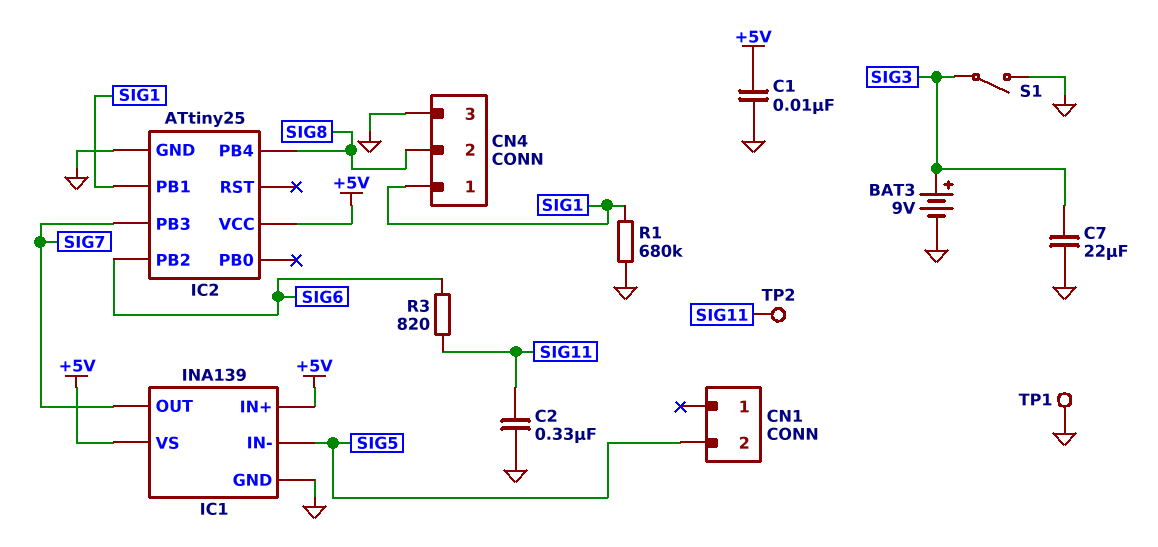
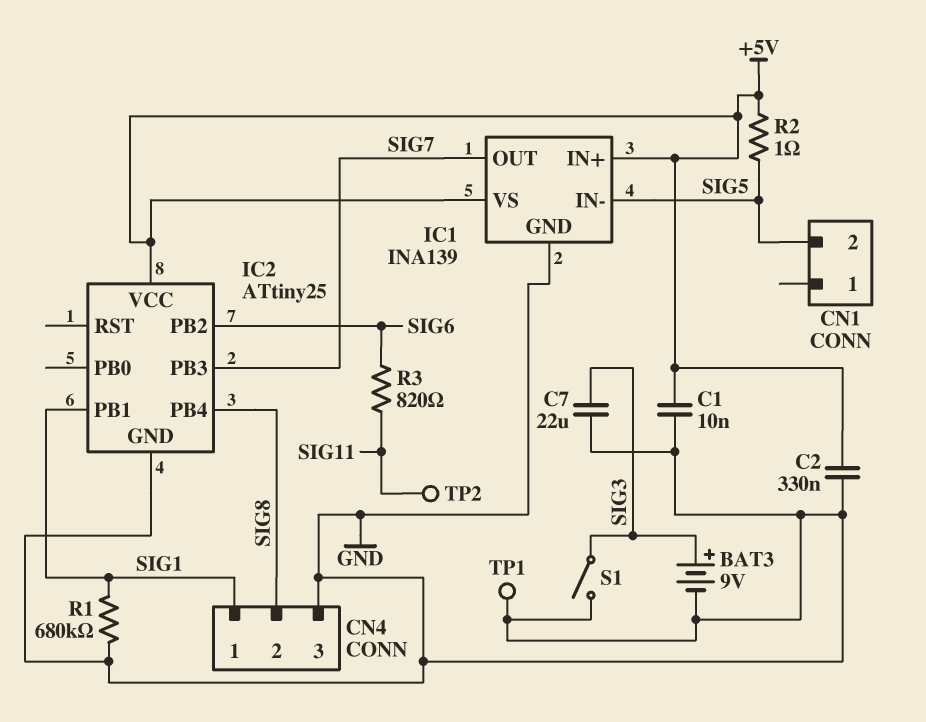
C2: 330nF (GND, SIG11) -> 330nF (+5V, GND)
R2: none -> 1 (+5V, SIG5)

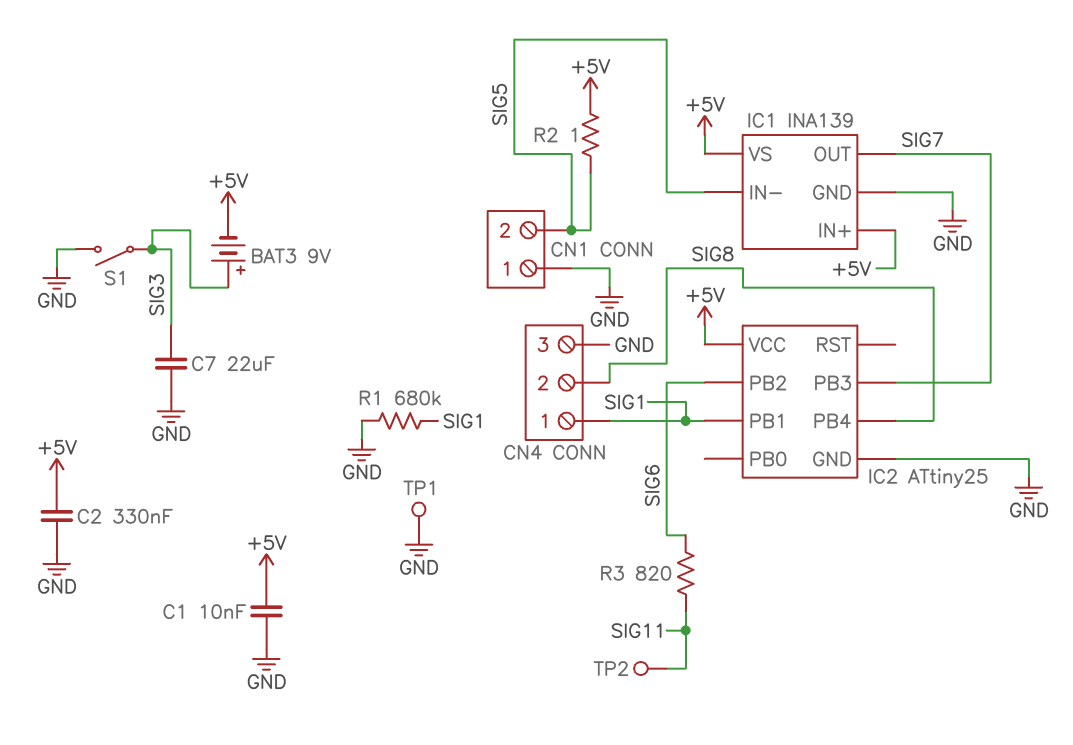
BAT3: 9V (plus SIG3, minus GND) -> 9V (plus SIG3, minus +5V)
CN1 pin 1: none -> GND

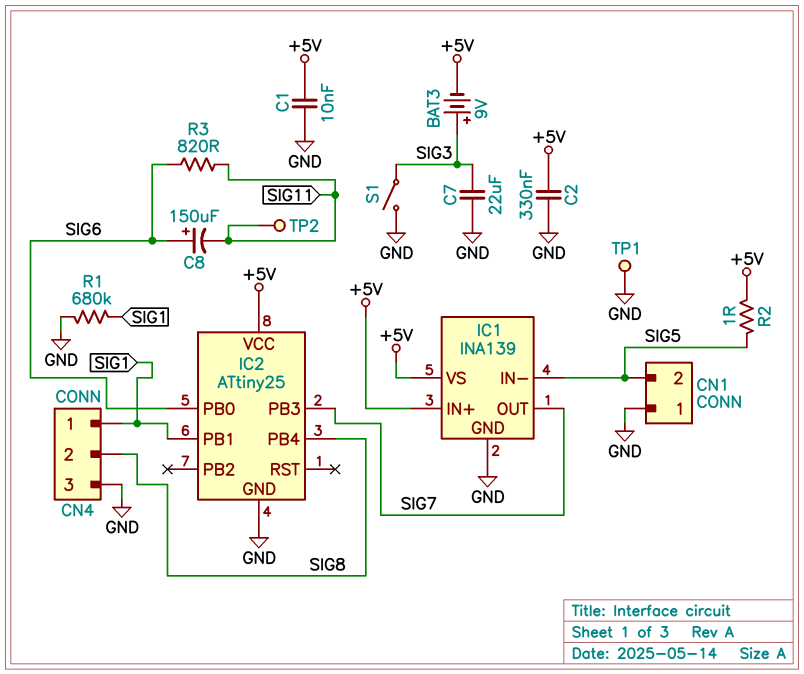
C8: none -> 150uF (plus SIG6, minus SIG11)
IC2 pin PB0: none -> SIG6
IC2 pin PB2: SIG6 -> none

